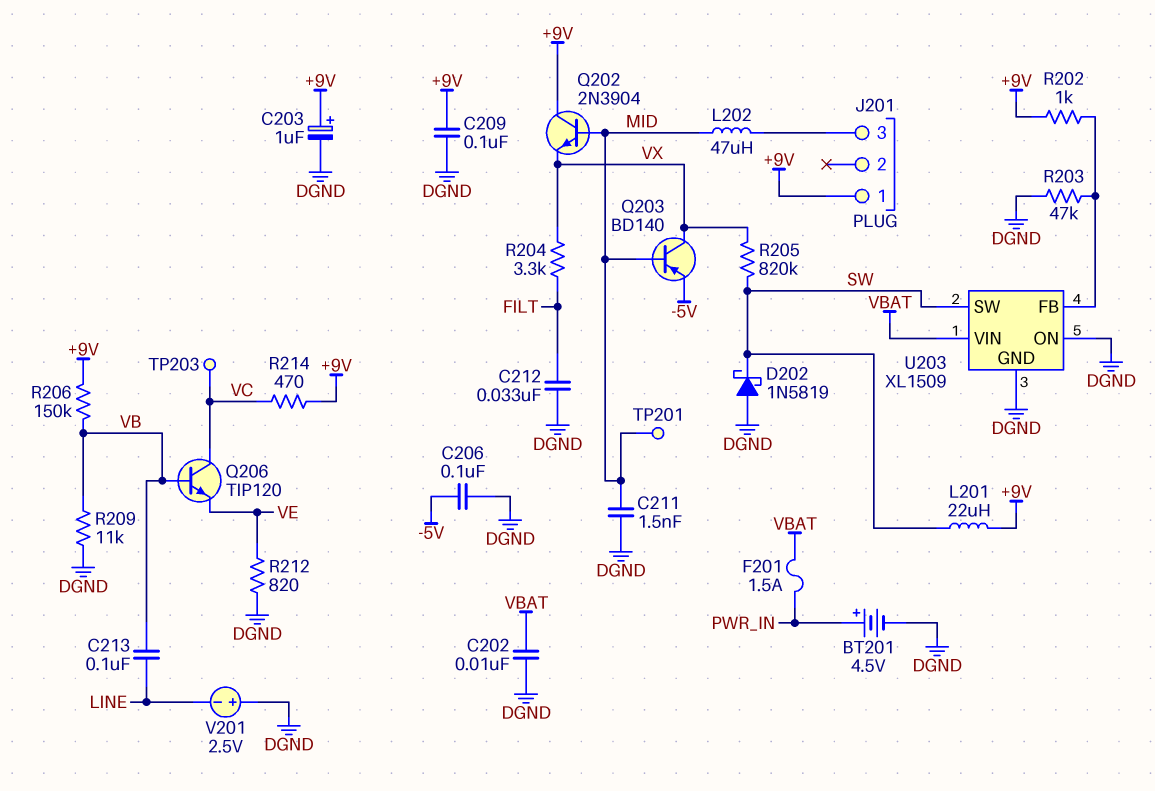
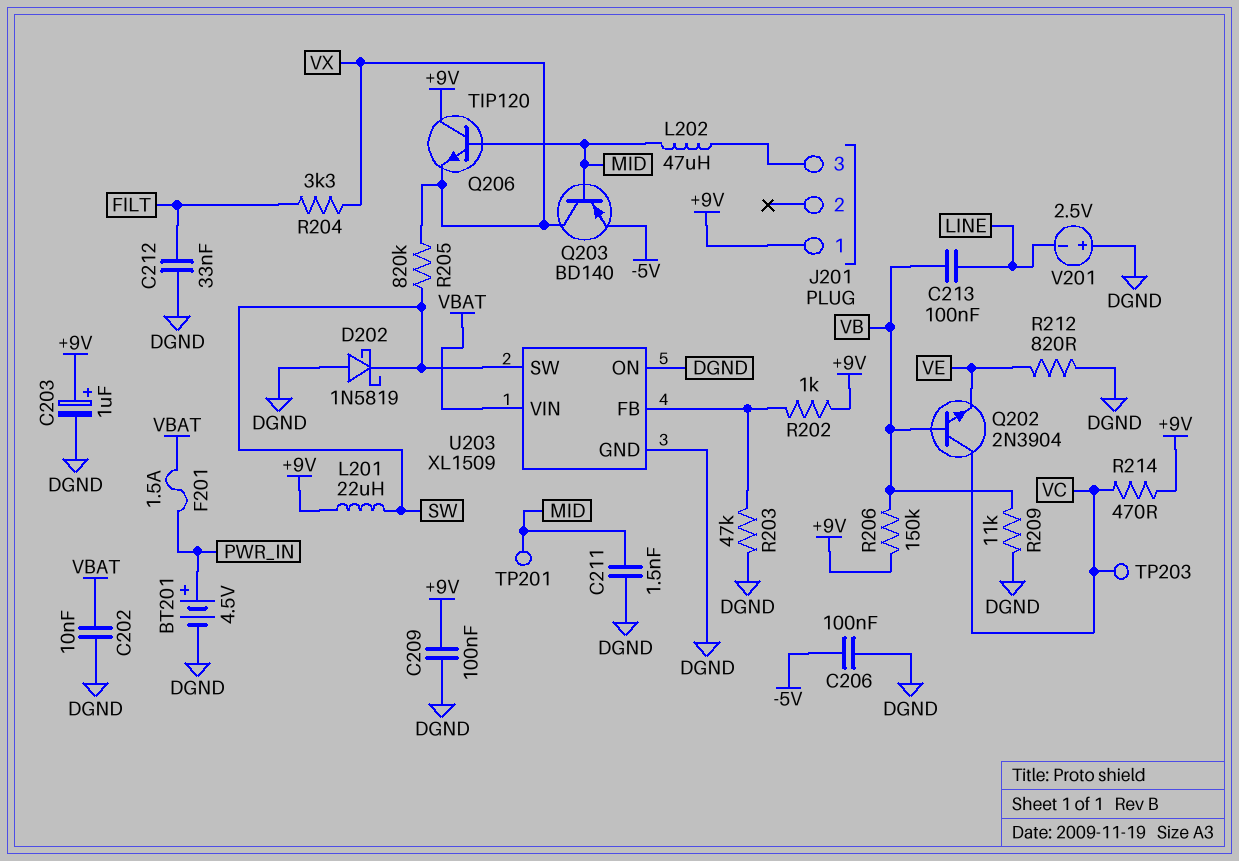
Q202: NPN 2N3904 (B MID, C +9V, E VX) -> NPN 2N3904 (B VB, C VC, E VE)
Q206: NPN TIP120 (B VB, C VC, E VE) -> NPN TIP120 (B MID, C +9V, E VX)

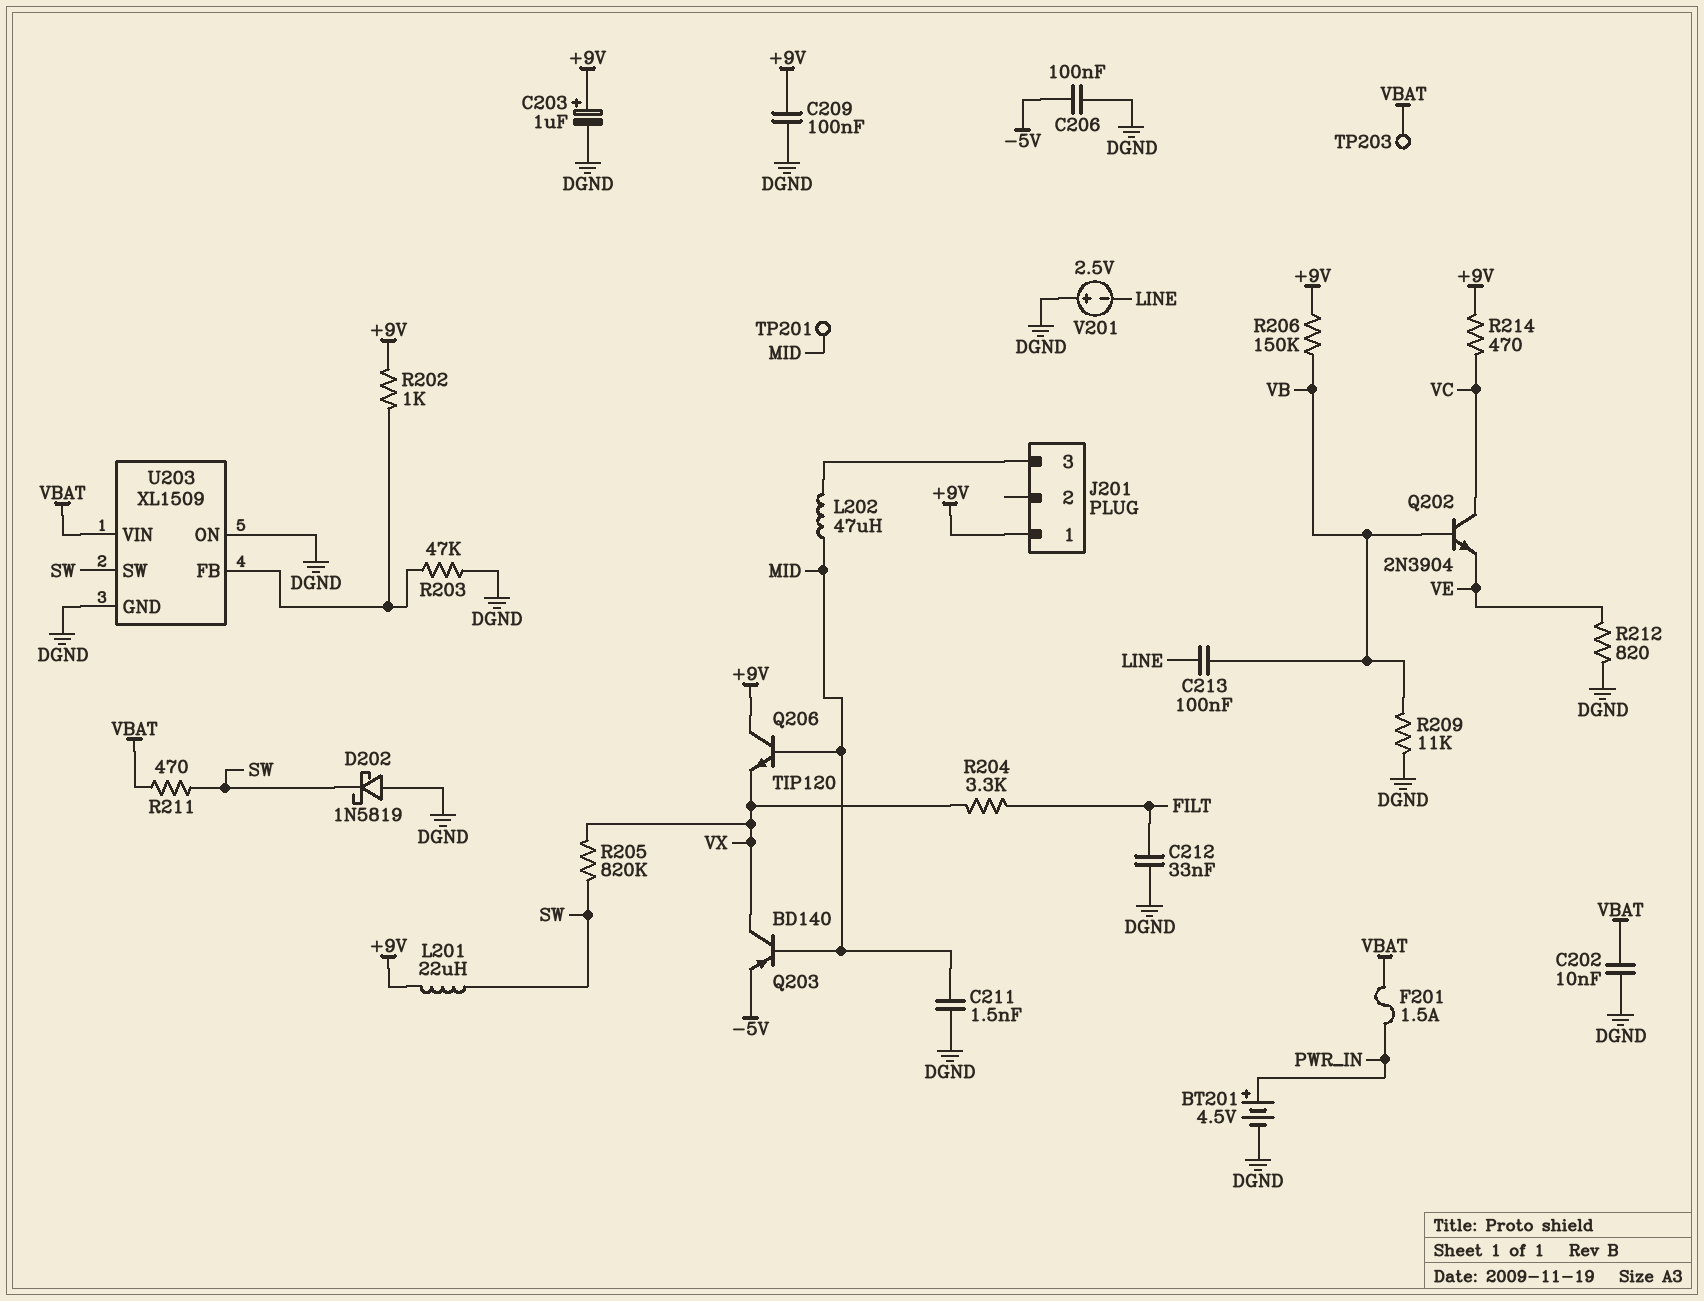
R211: none -> 470 (SW, VBAT)
TP203: test point (VC) -> test point (VBAT)

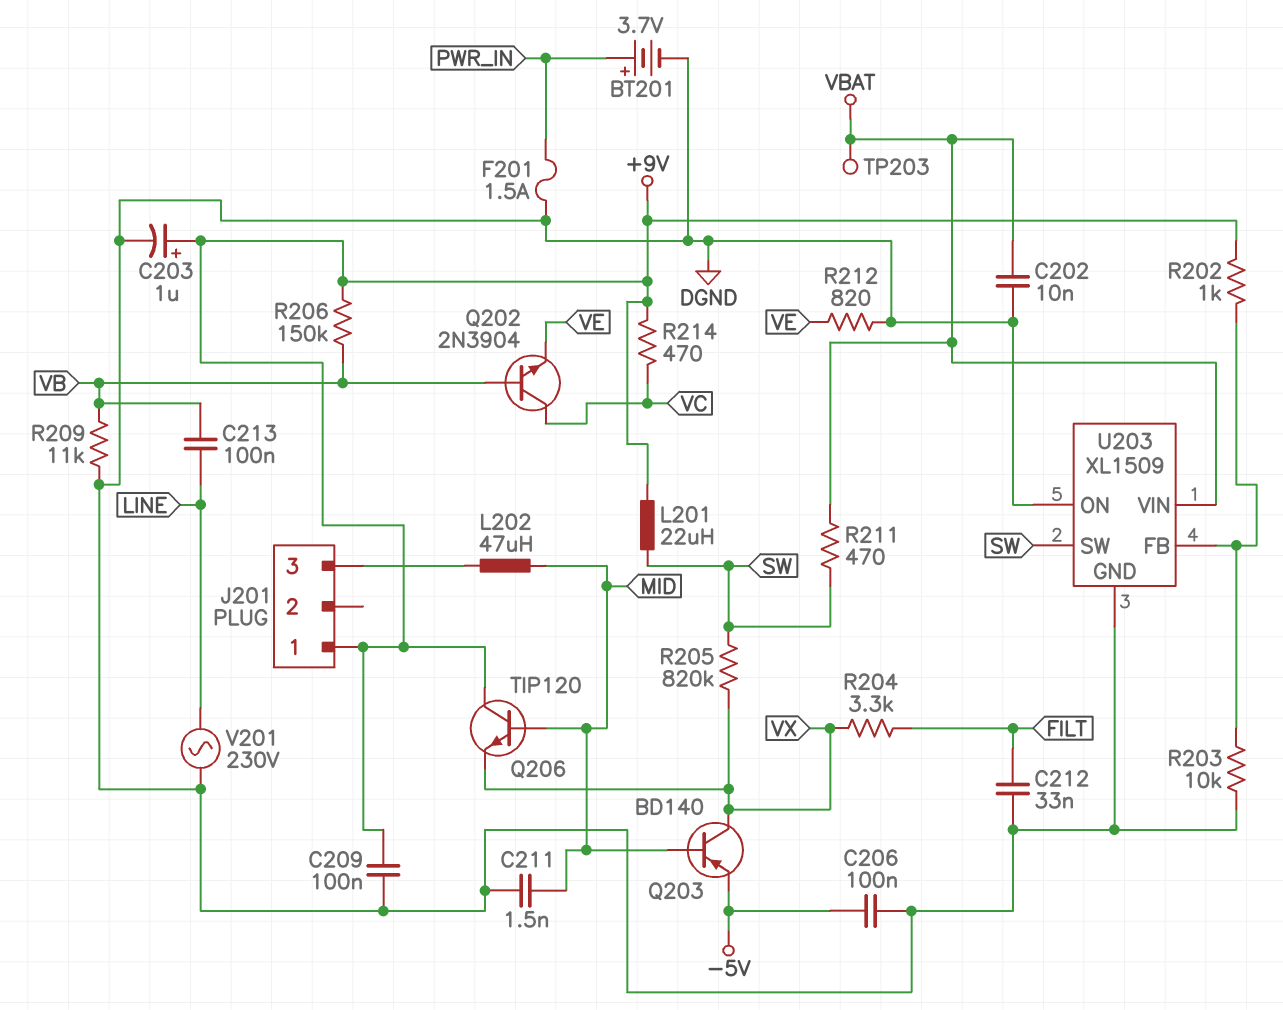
BT201: 4.5V (plus PWR_IN, minus DGND) -> 3.7V (plus PWR_IN, minus DGND)
D202: schottky 1N5819 (A DGND, K SW) -> none
F201: 1.5A (PWR_IN, VBAT) -> 1.5A (DGND, PWR_IN)
R203: 47k (DGND, U203/FB) -> 10k (DGND, U203/FB)
TP201: test point (MID) -> none
V201: 2.5V (plus DGND, minus LINE) -> AC 230V (DGND, LINE)

